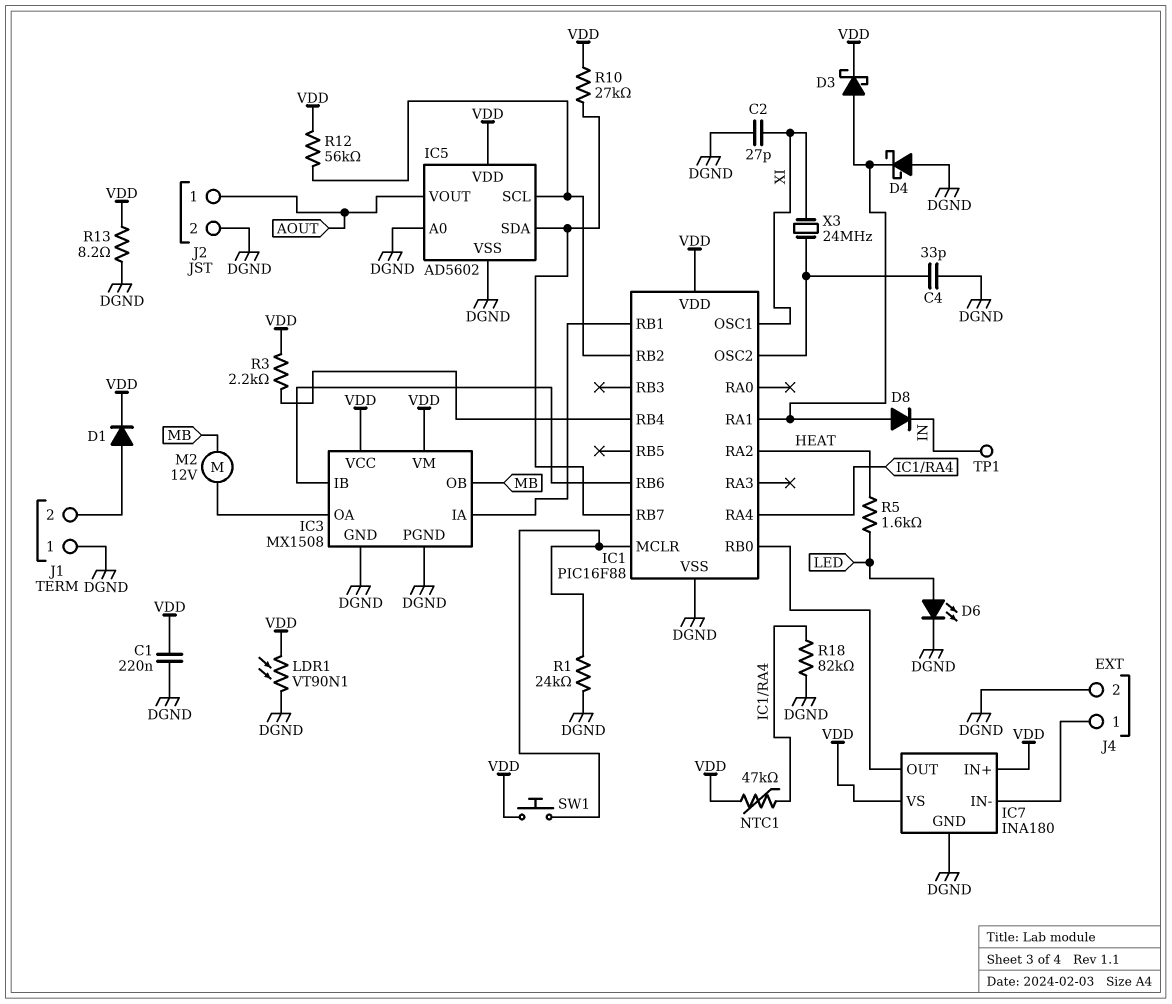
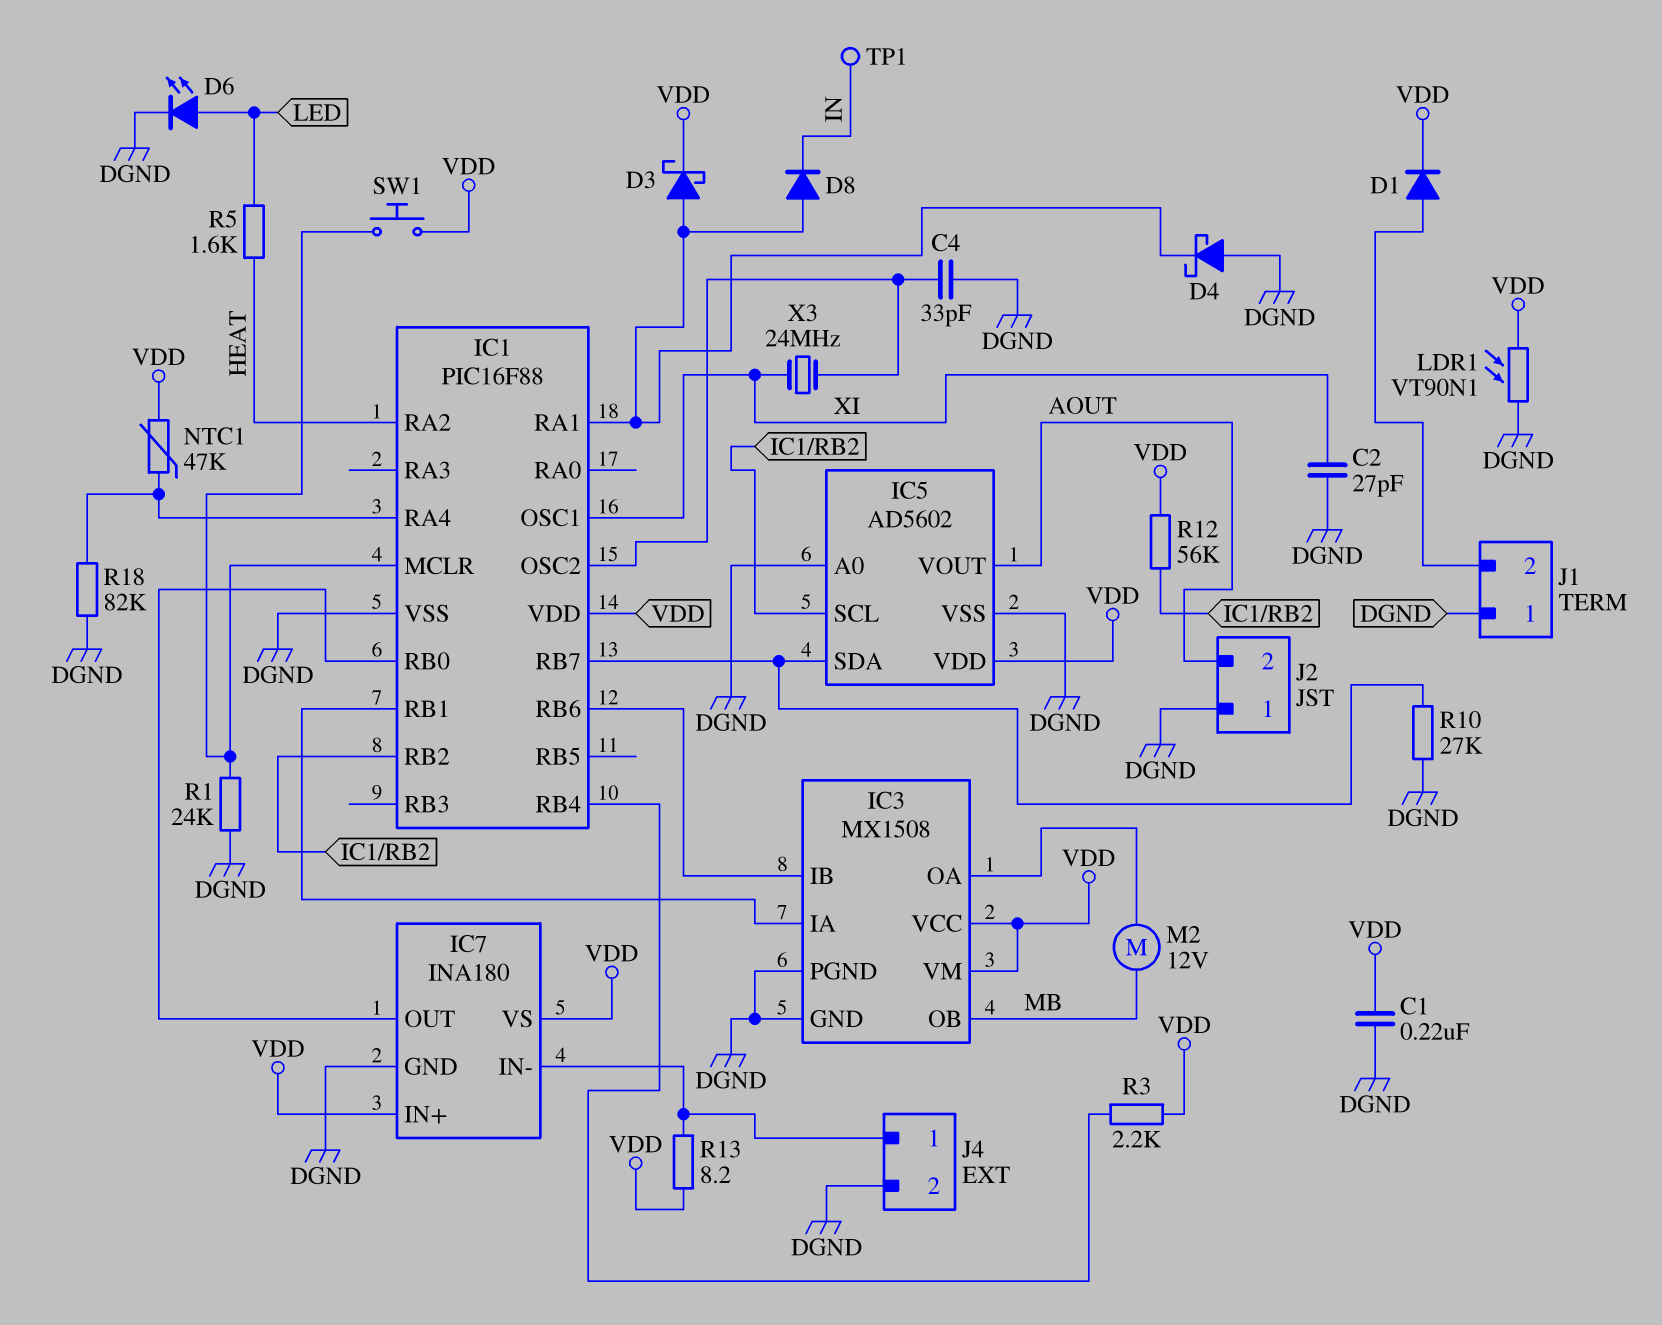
J2 pin 1: AOUT -> DGND
J2 pin 2: DGND -> AOUT
R10: 27k (IC1/RB7, VDD) -> 27k (DGND, IC1/RB7)
R13: 8.2 (DGND, VDD) -> 8.2 (IC7/IN-, VDD)

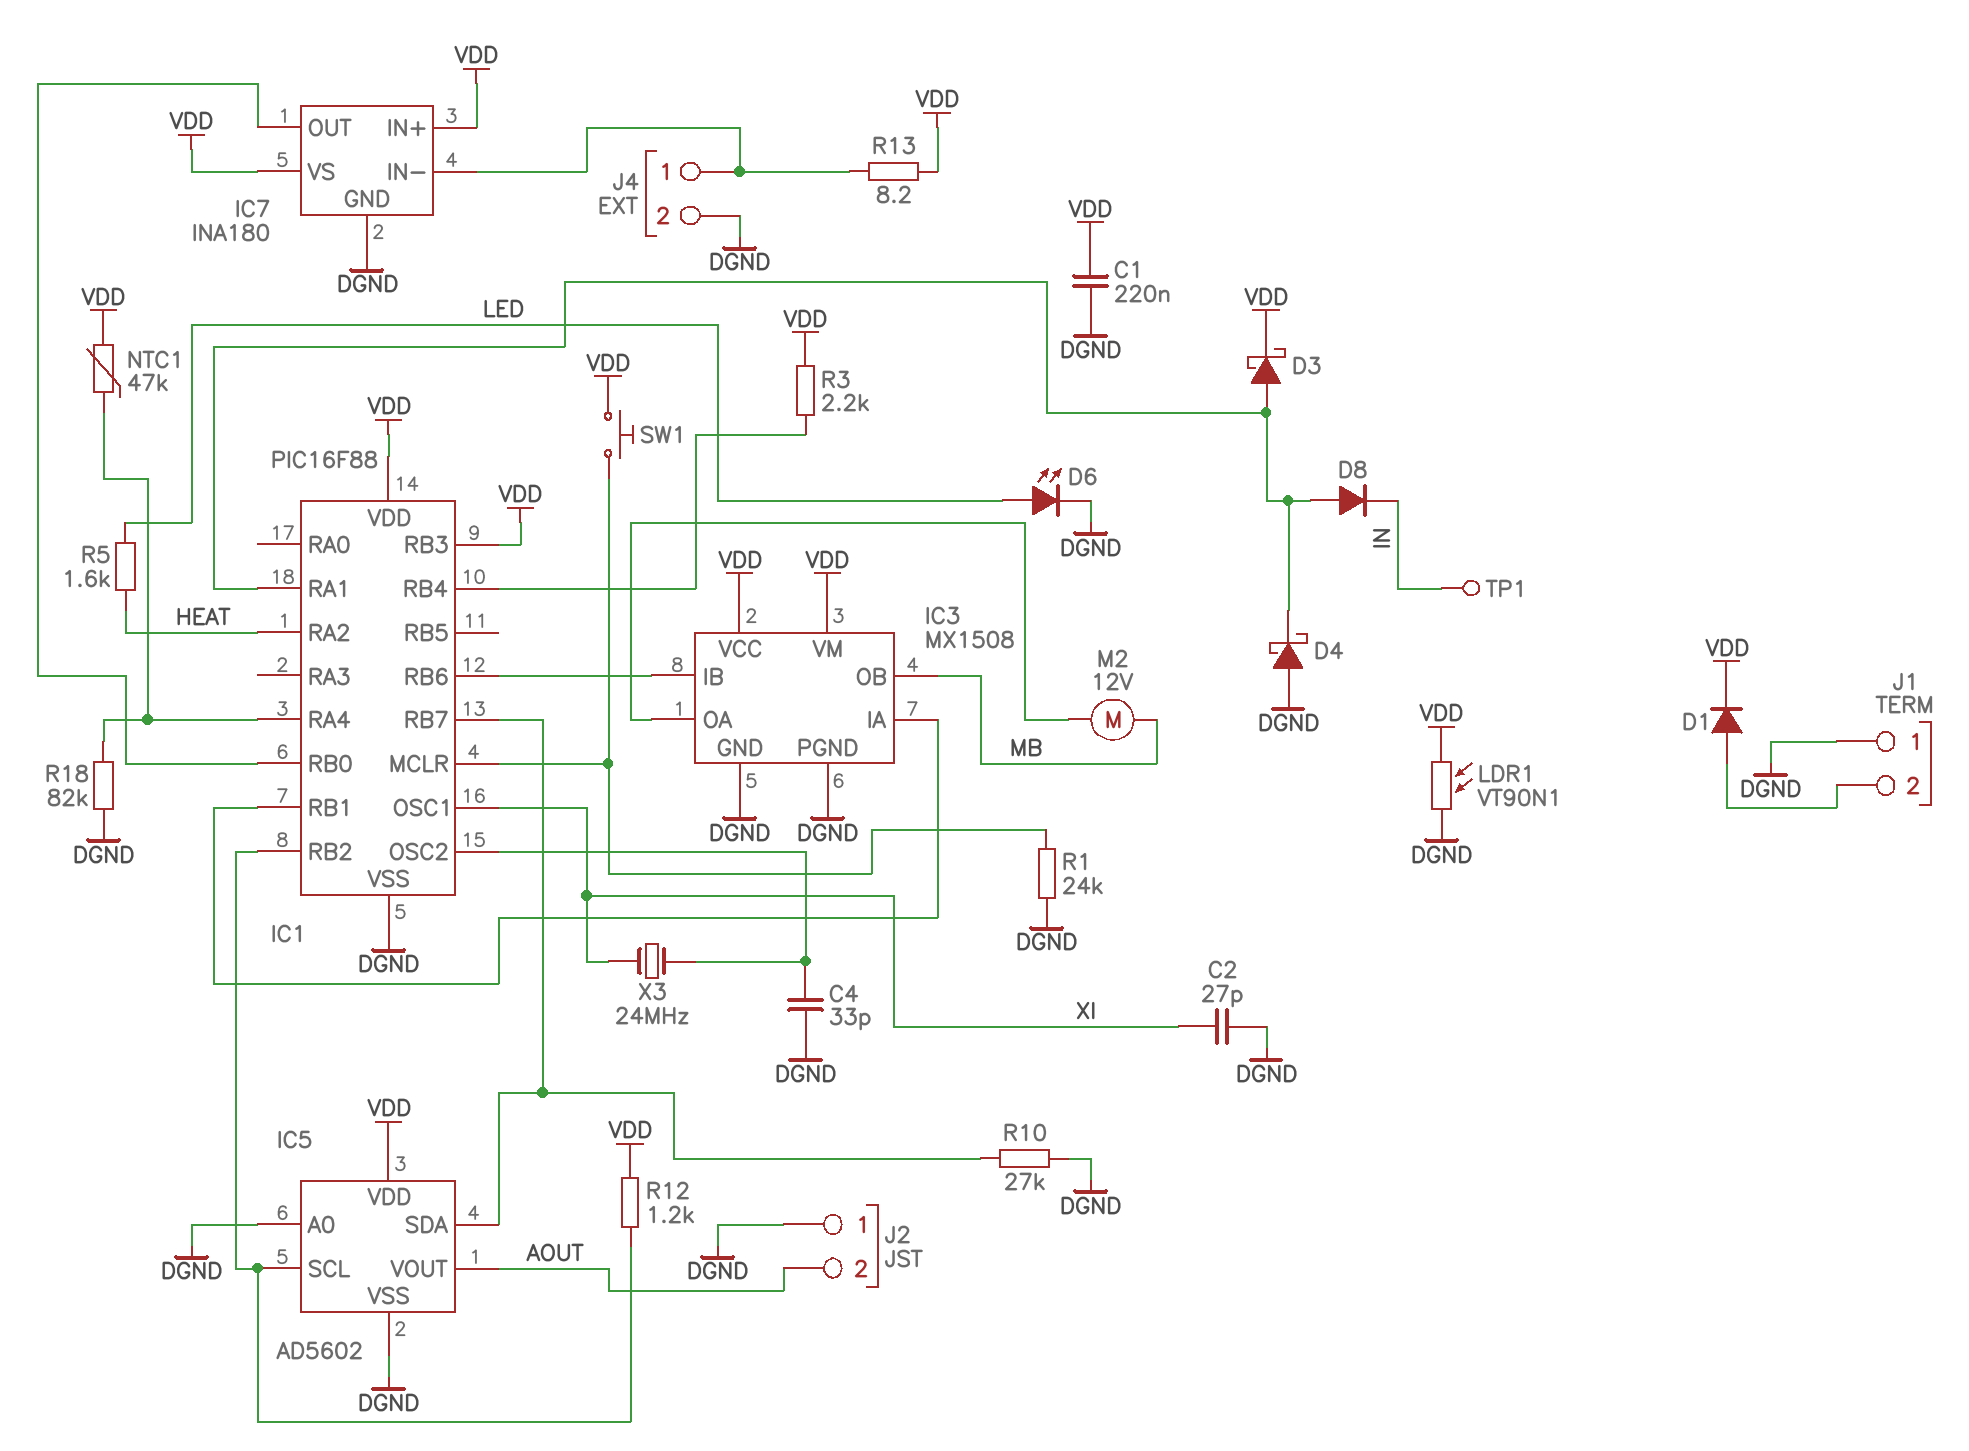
IC1 pin RB3: none -> VDD
R12: 56k (IC1/RB2, VDD) -> 1.2k (IC1/RB2, VDD)

